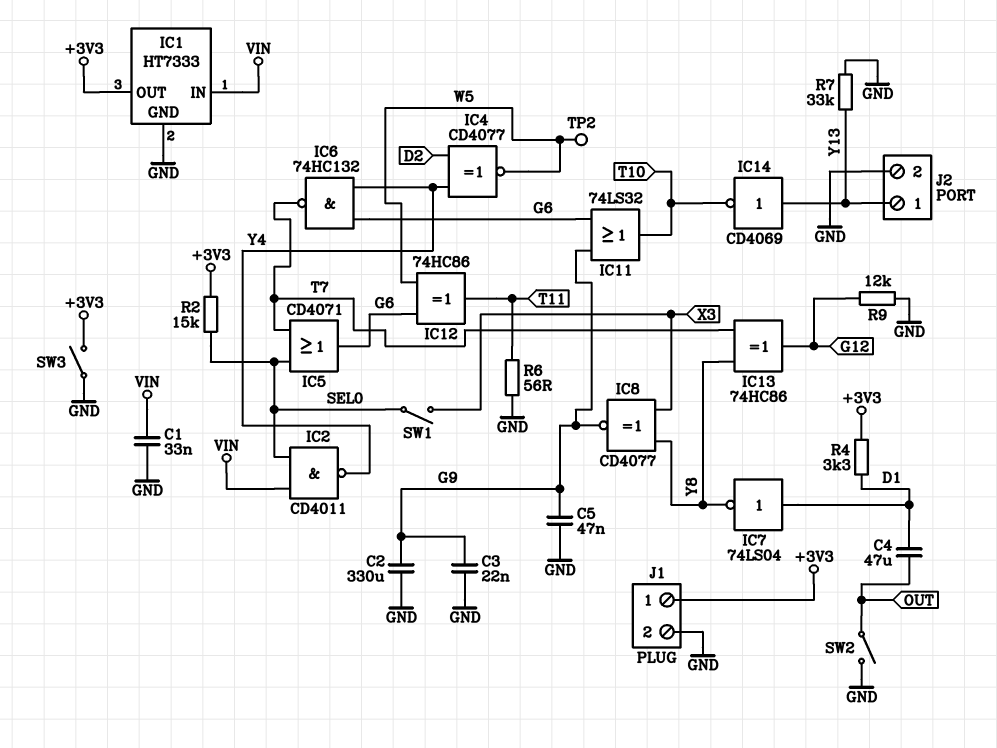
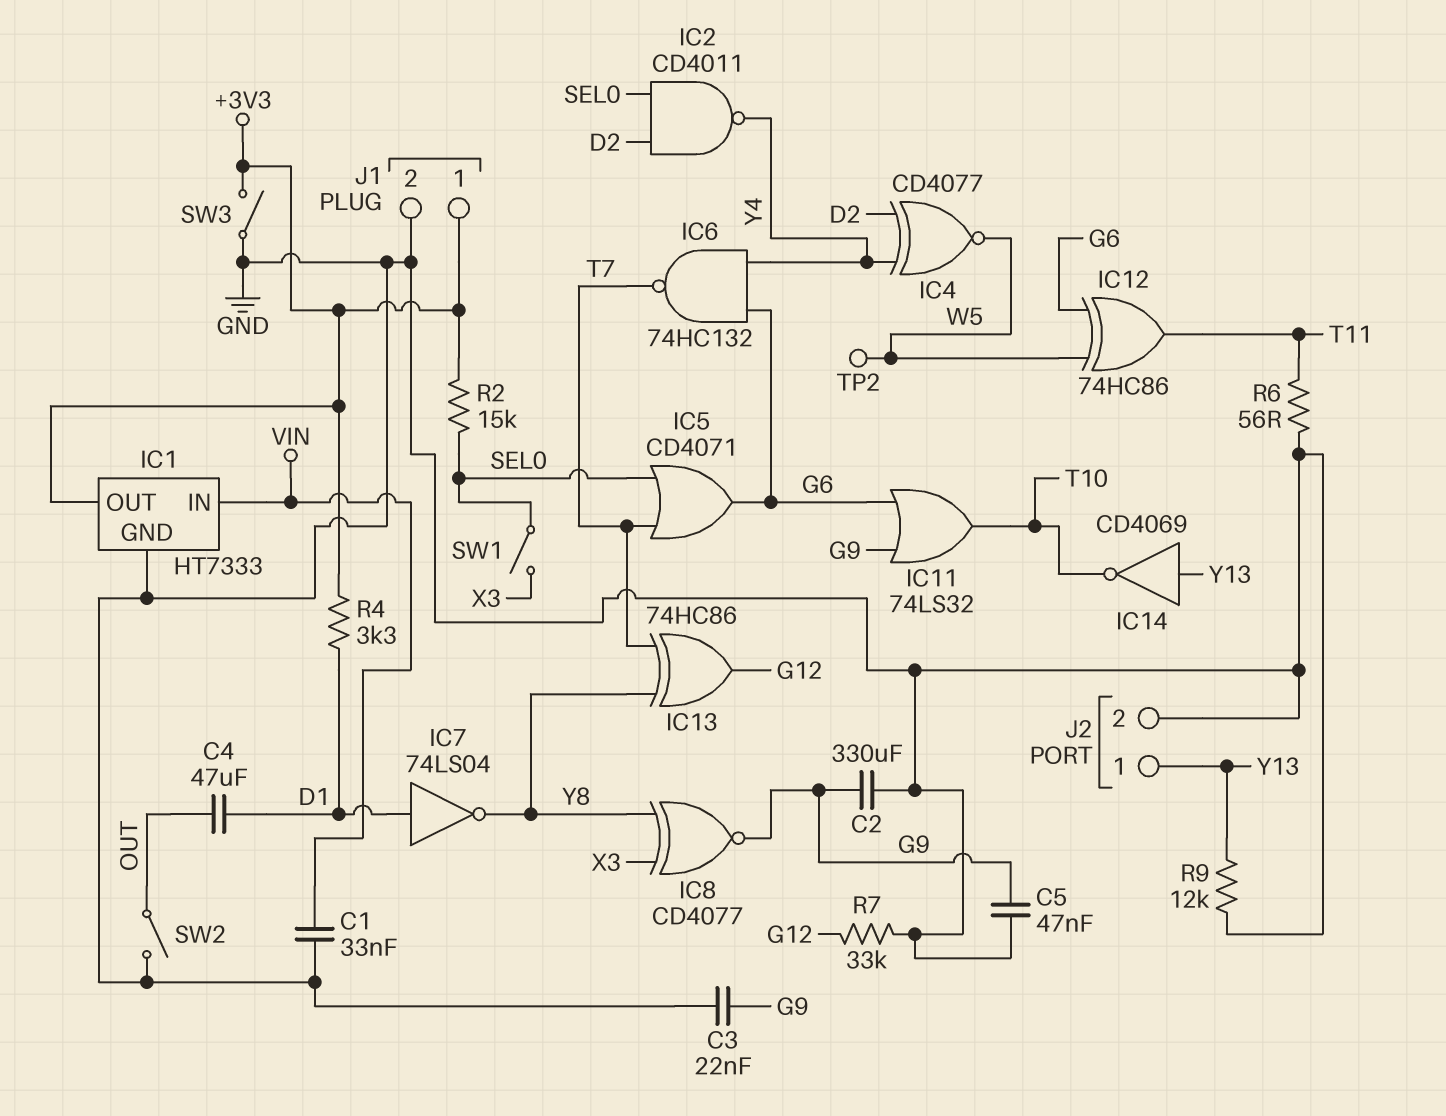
IC2: NAND CD4011 (in SEL0, in VIN, out Y4) -> NAND CD4011 (in D2, in SEL0, out Y4)
R7: 33k (GND, Y13) -> 33k (G12, GND)
R9: 12k (G12, GND) -> 12k (GND, Y13)

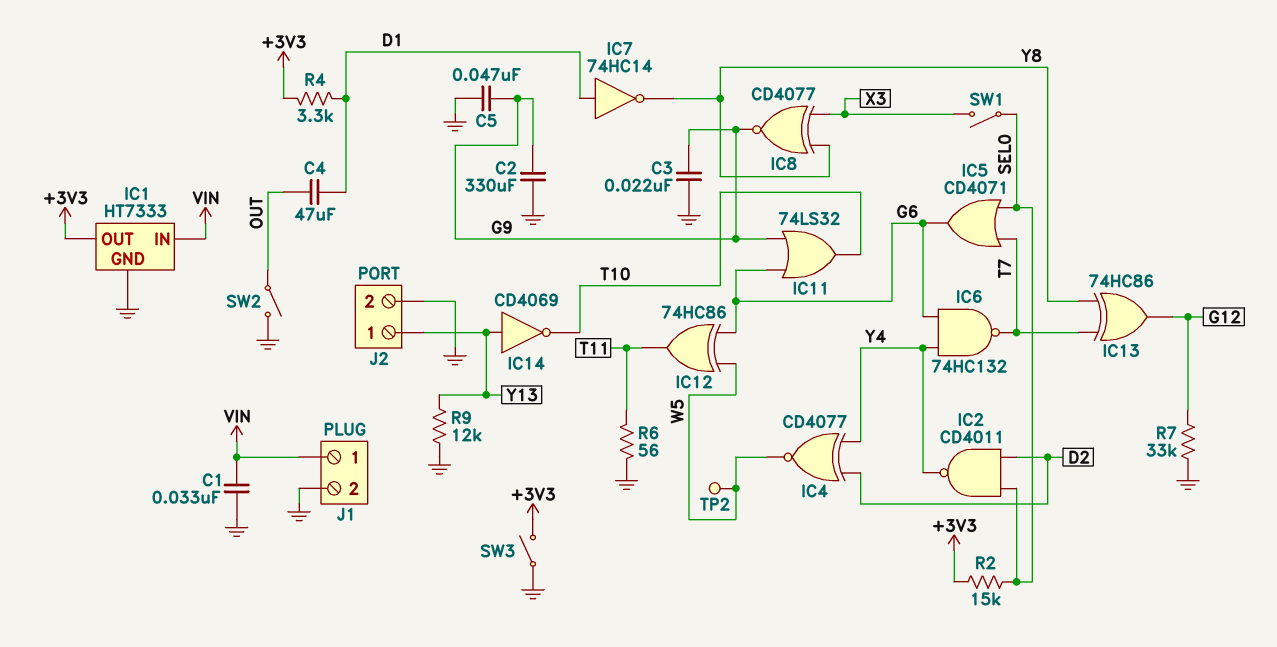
IC7: NOT 74LS04 (in D1, out Y8) -> NOT 74HC14 (in D1, out Y8)
J1 pin 1: +3V3 -> VIN

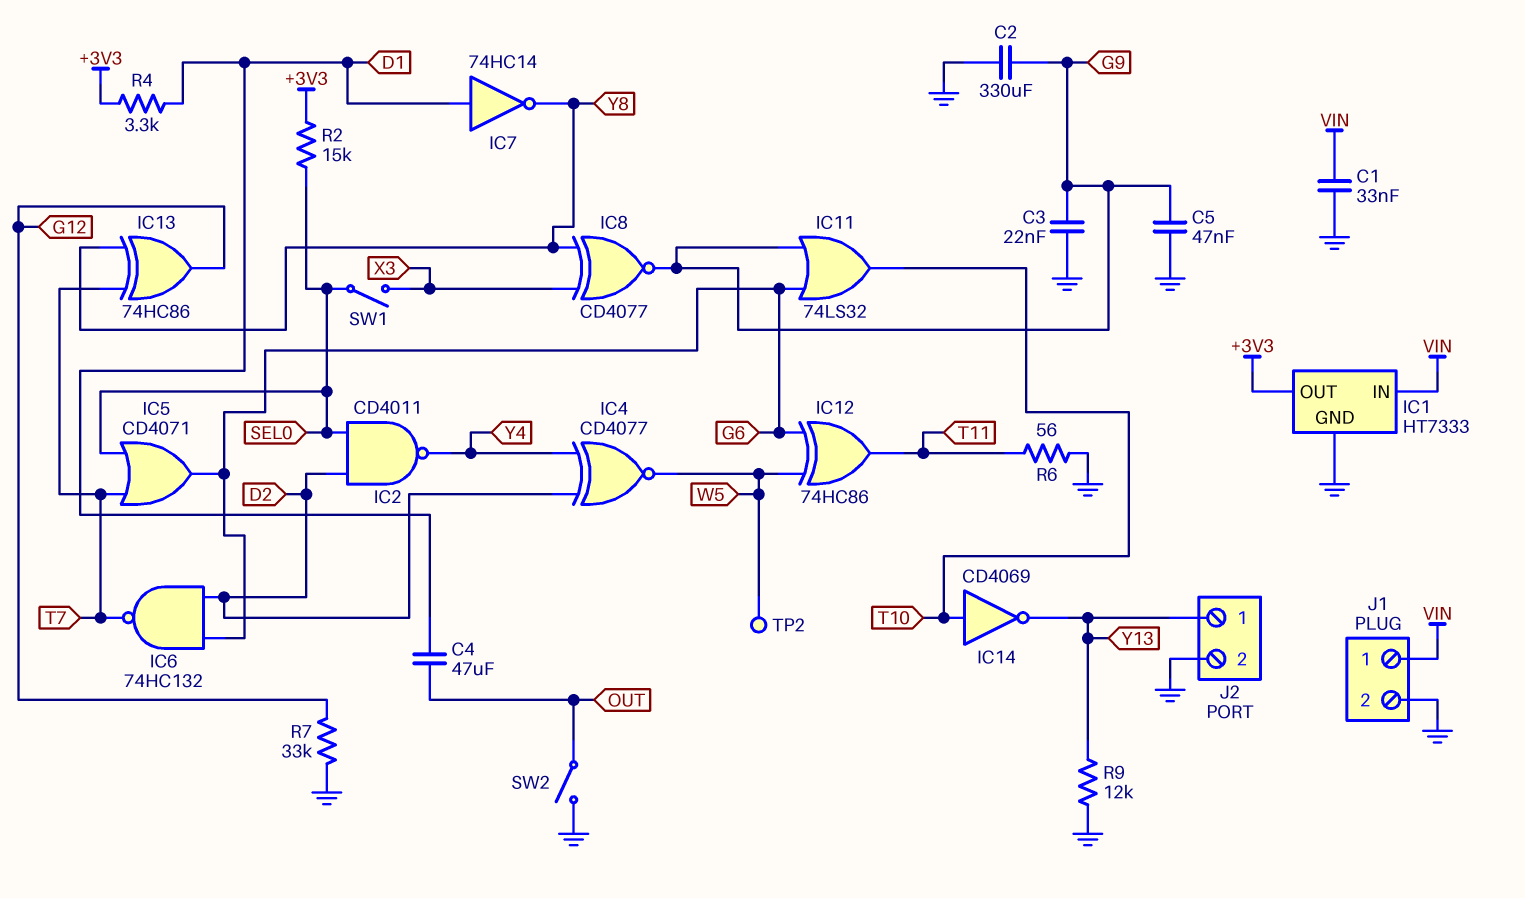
IC6: NAND 74HC132 (in G6, in Y4, out T7) -> NAND 74HC132 (in D2, in G6, out T7)
IC14: NOT CD4069 (in Y13, out T10) -> NOT CD4069 (in T10, out Y13)
SW3: switch (+3V3, GND) -> none

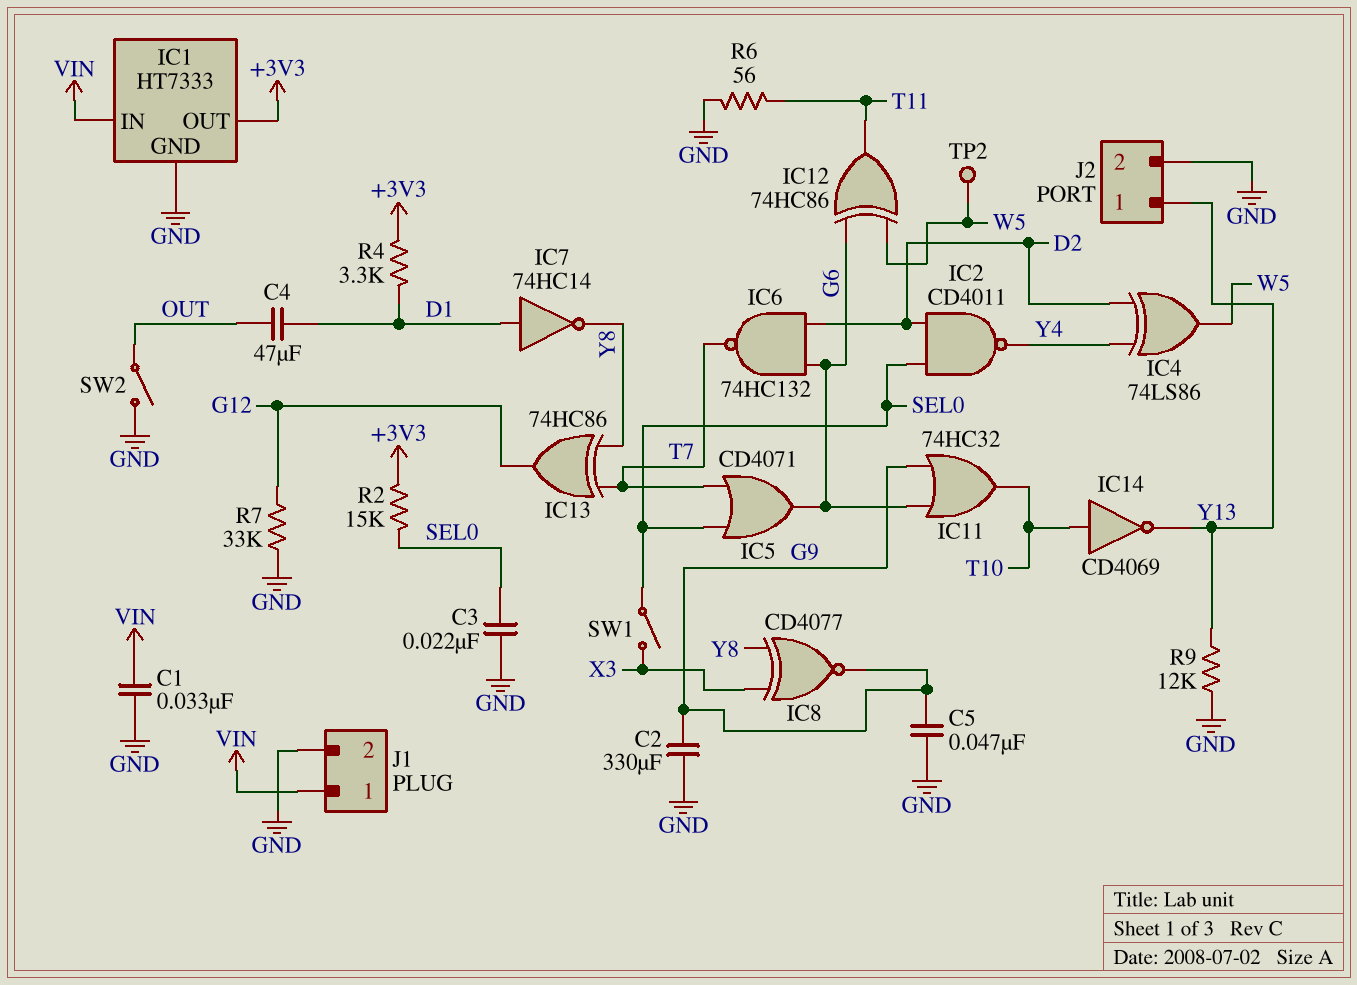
C3: 22nF (G9, GND) -> 22nF (GND, SEL0)
IC4: XNOR CD4077 (in D2, in Y4, out W5) -> XOR 74LS86 (in D2, in Y4, out W5)
IC11: OR 74LS32 (in G6, in G9, out T10) -> OR 74HC32 (in G6, in G9, out T10)

